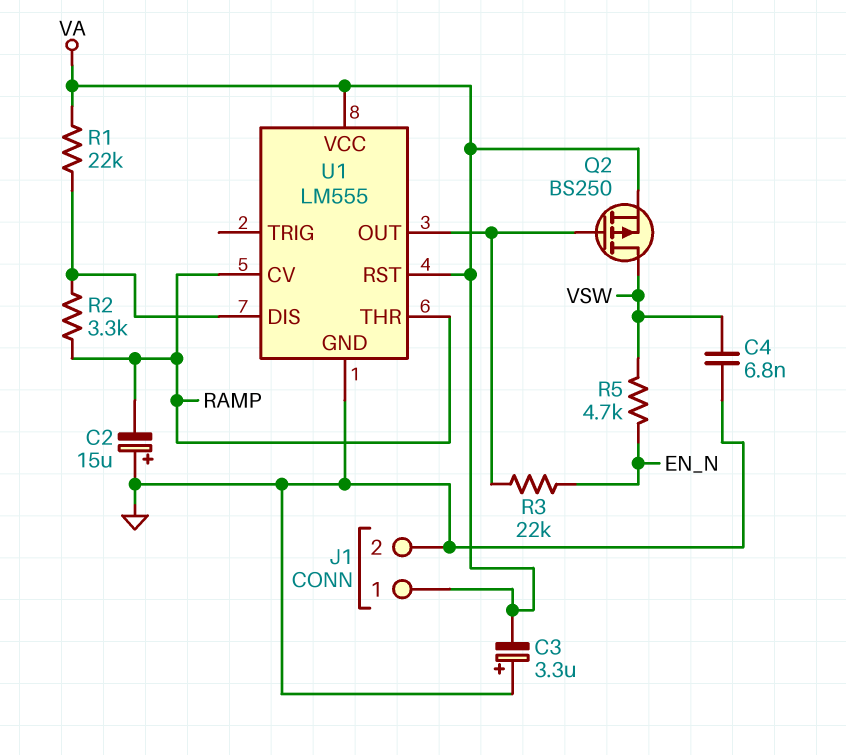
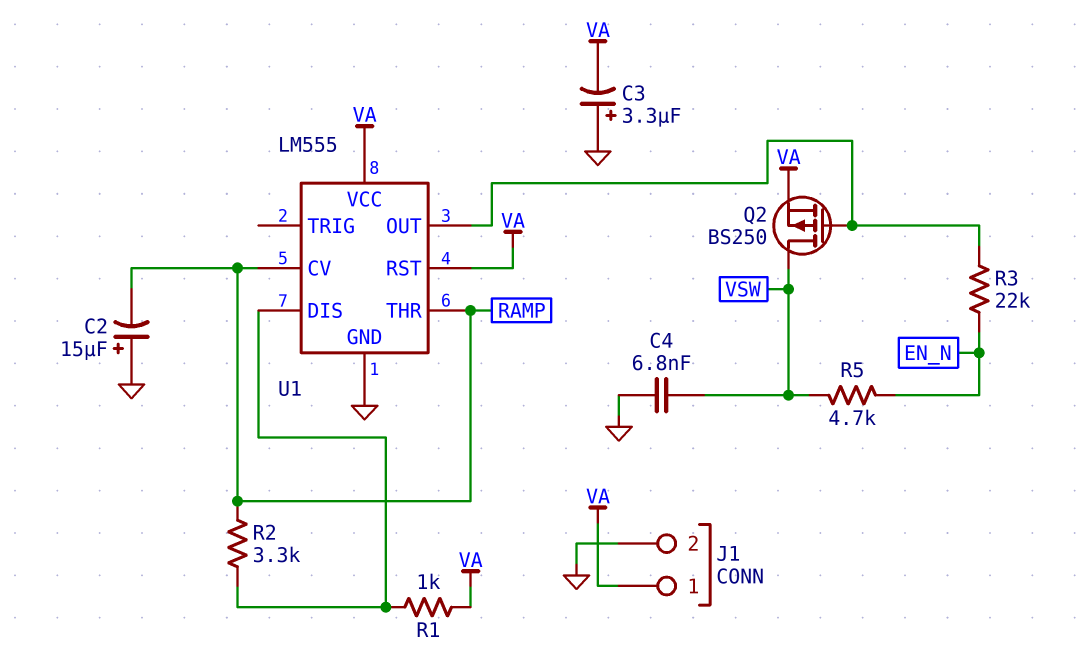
R1: 22k (U1/DIS, VA) -> 1k (U1/DIS, VA)

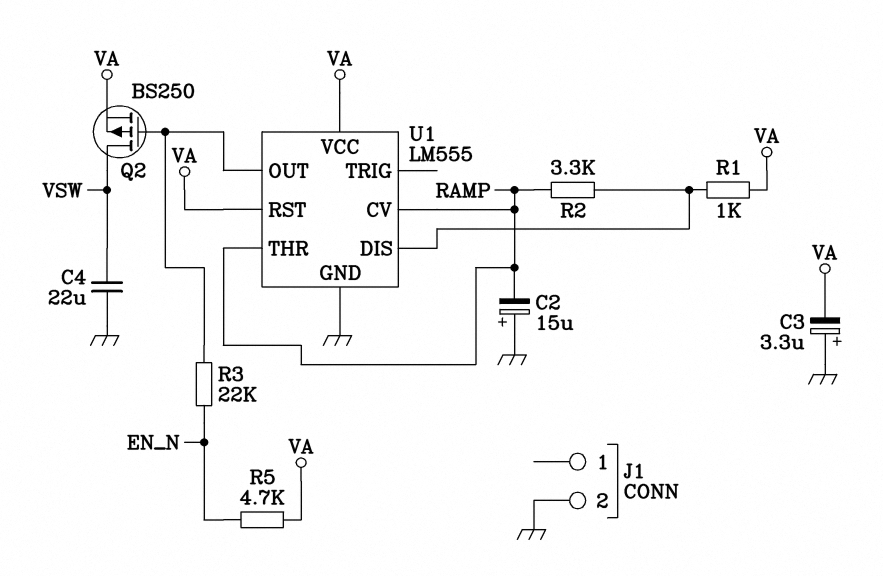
C4: 6.8nF (GND, VSW) -> 22uF (GND, VSW)
J1 pin 1: VA -> none
R5: 4.7k (EN_N, VSW) -> 4.7k (EN_N, VA)

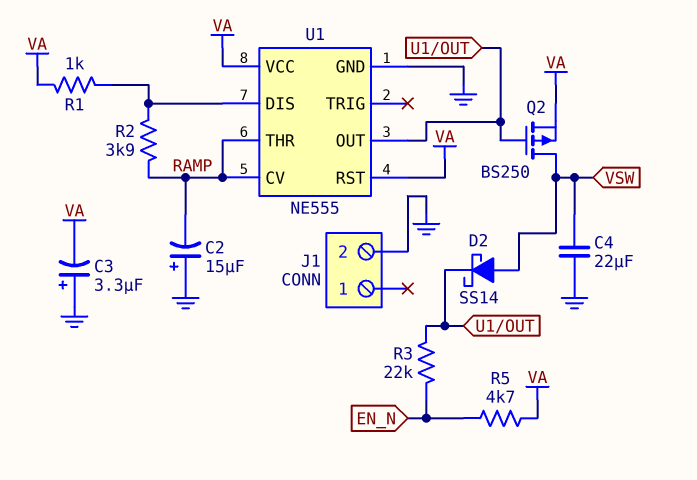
D2: none -> schottky SS14 (A VSW, K U1/OUT)
R2: 3.3k (RAMP, U1/DIS) -> 3.9k (RAMP, U1/DIS)
U1: LM555 -> NE555

